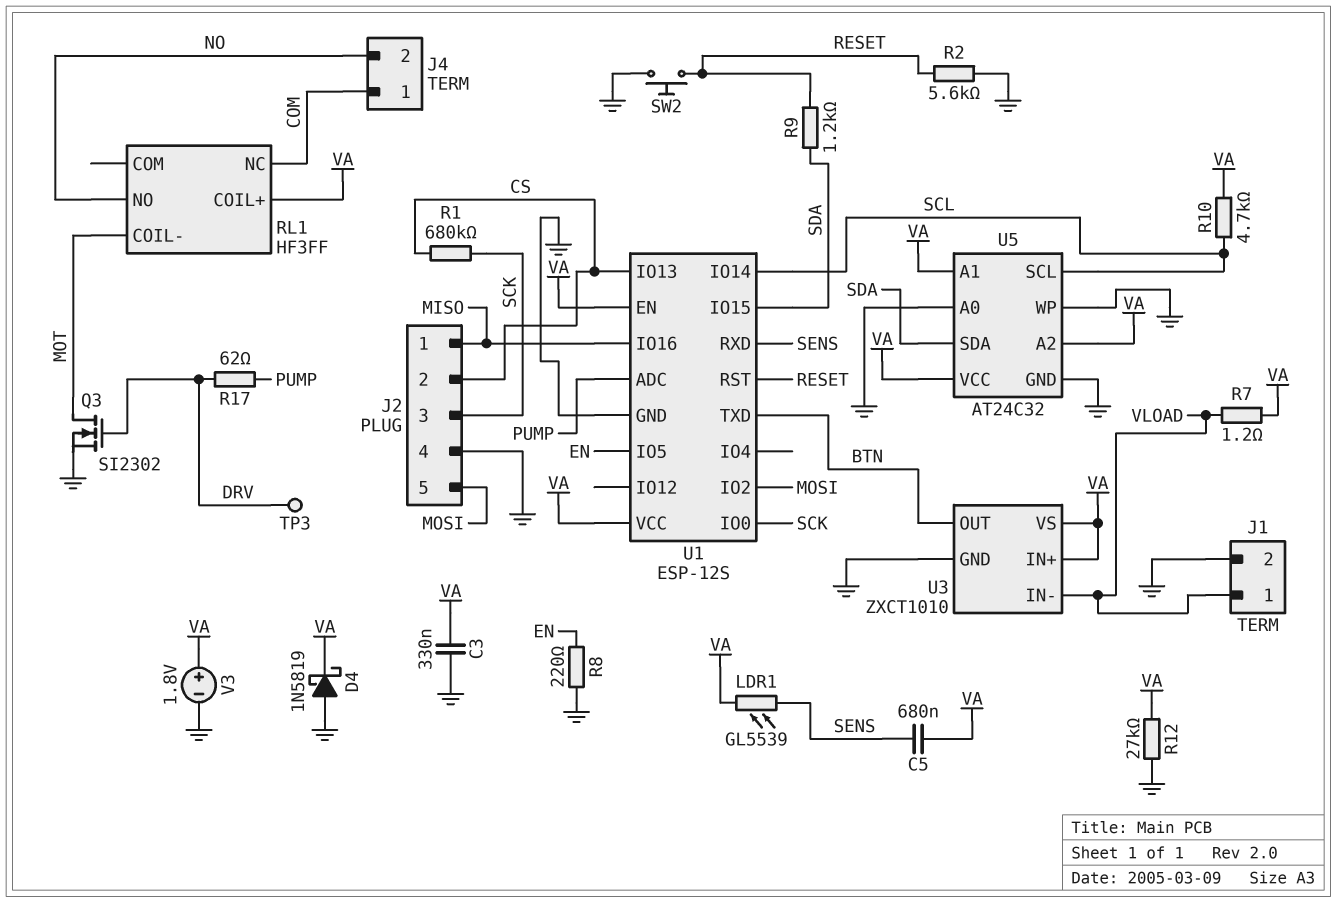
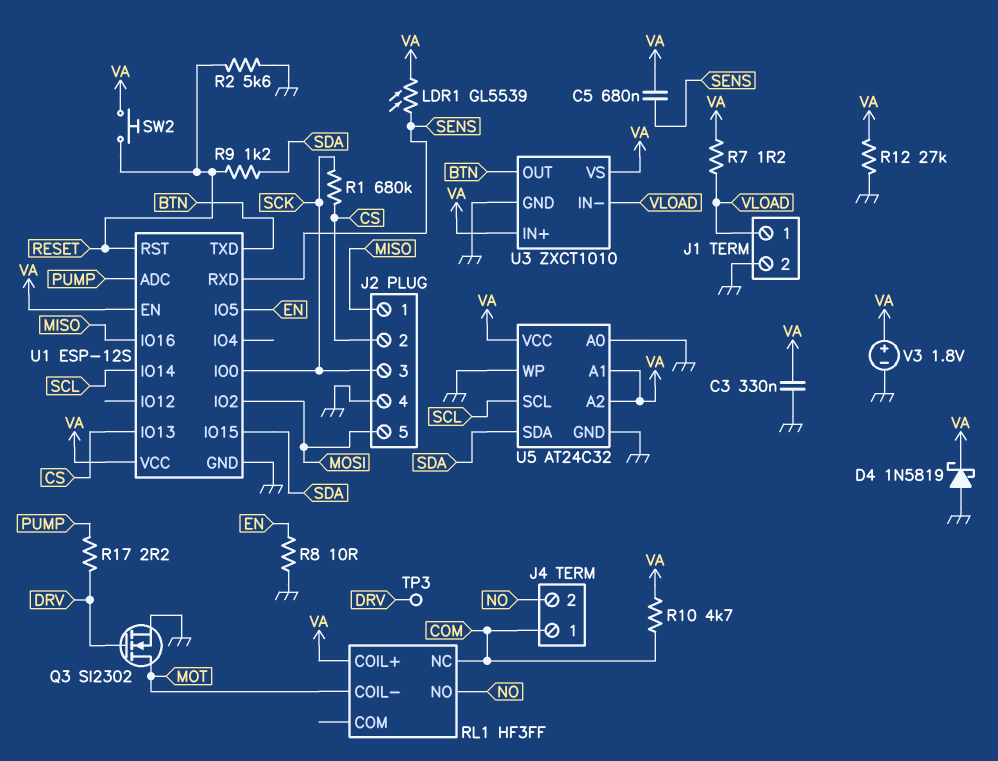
R8: 220 (EN, GND) -> 10 (EN, GND)
R10: 4.7k (SCL, VA) -> 4.7k (COM, VA)
R17: 62 (DRV, PUMP) -> 2.2 (DRV, PUMP)
SW2: button (GND, RESET) -> button (RESET, VA)

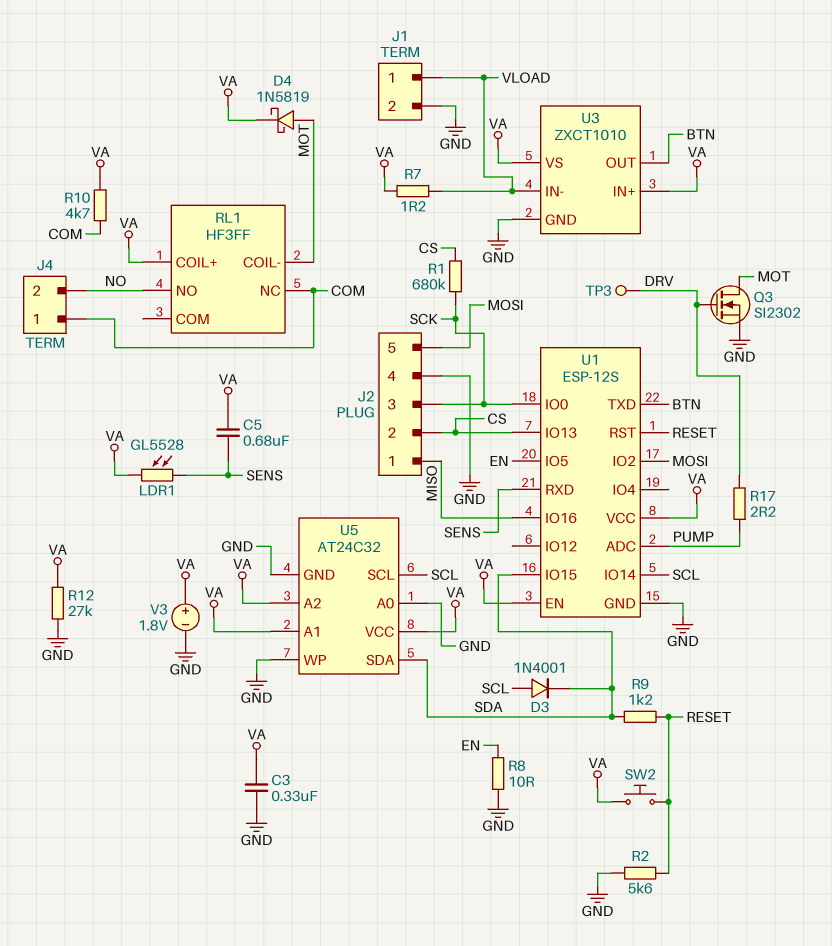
D3: none -> diode 1N4001 (A SCL, K SDA)
D4: schottky 1N5819 (A GND, K VA) -> schottky 1N5819 (A MOT, K VA)
LDR1: GL5539 (SENS, VA) -> GL5528 (SENS, VA)

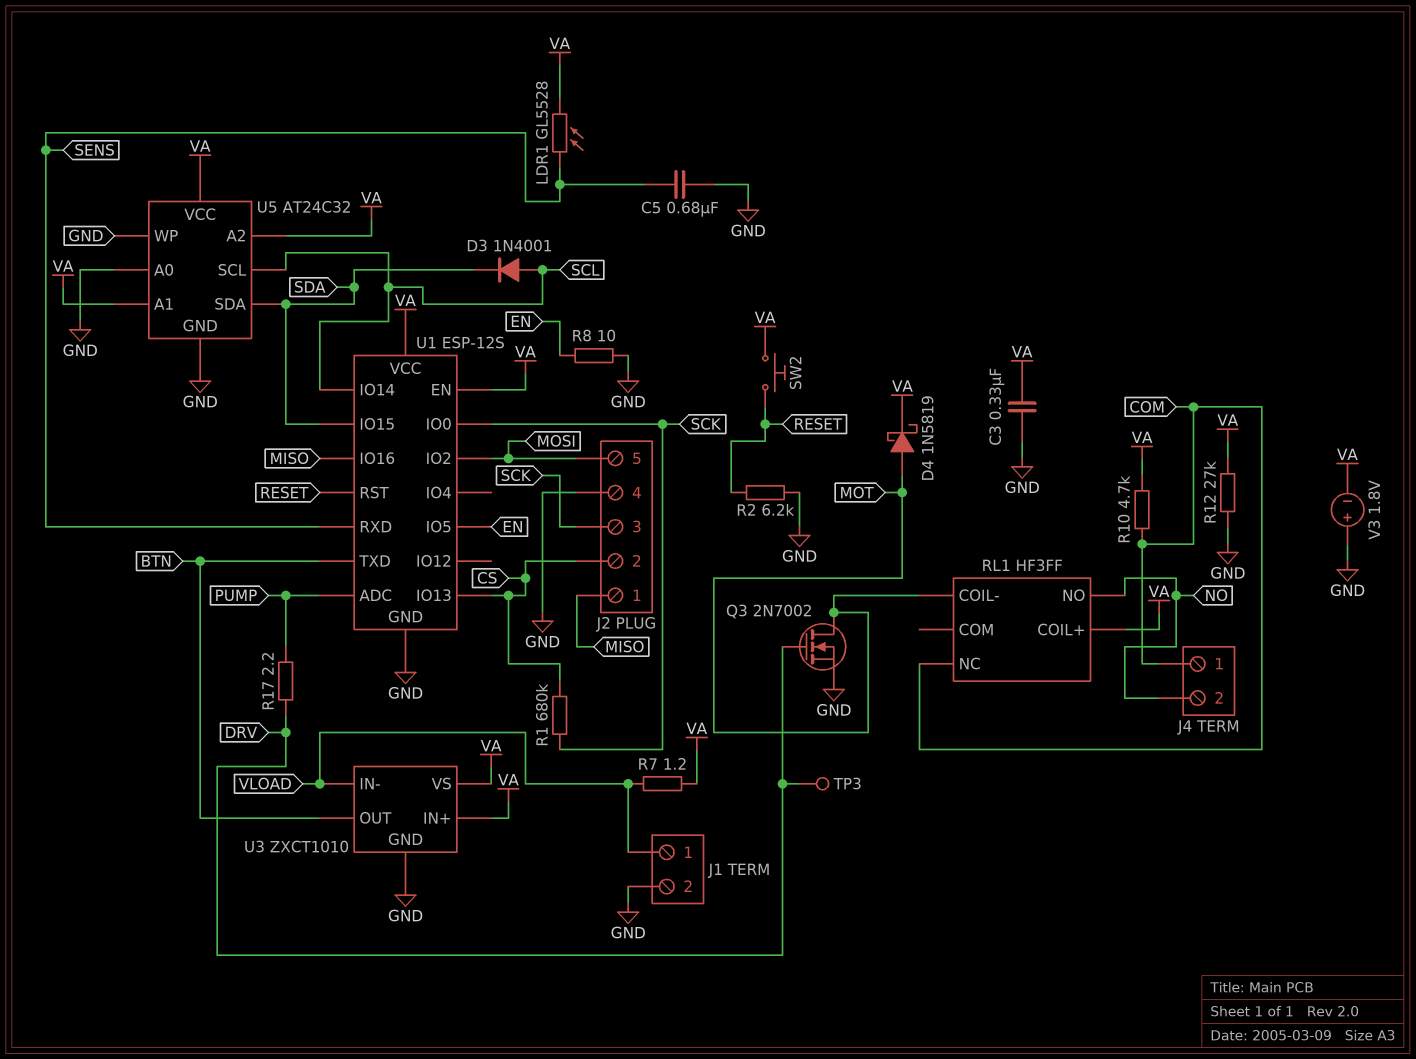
C5: 680nF (SENS, VA) -> 680nF (GND, SENS)
Q3: NMOS SI2302 (G DRV, D MOT, S GND) -> NMOS 2N7002 (G DRV, D MOT, S GND)
R2: 5.6k (GND, RESET) -> 6.2k (GND, RESET)
R9: 1.2k (RESET, SDA) -> none
V3: 1.8V (plus VA, minus GND) -> 1.8V (plus GND, minus VA)

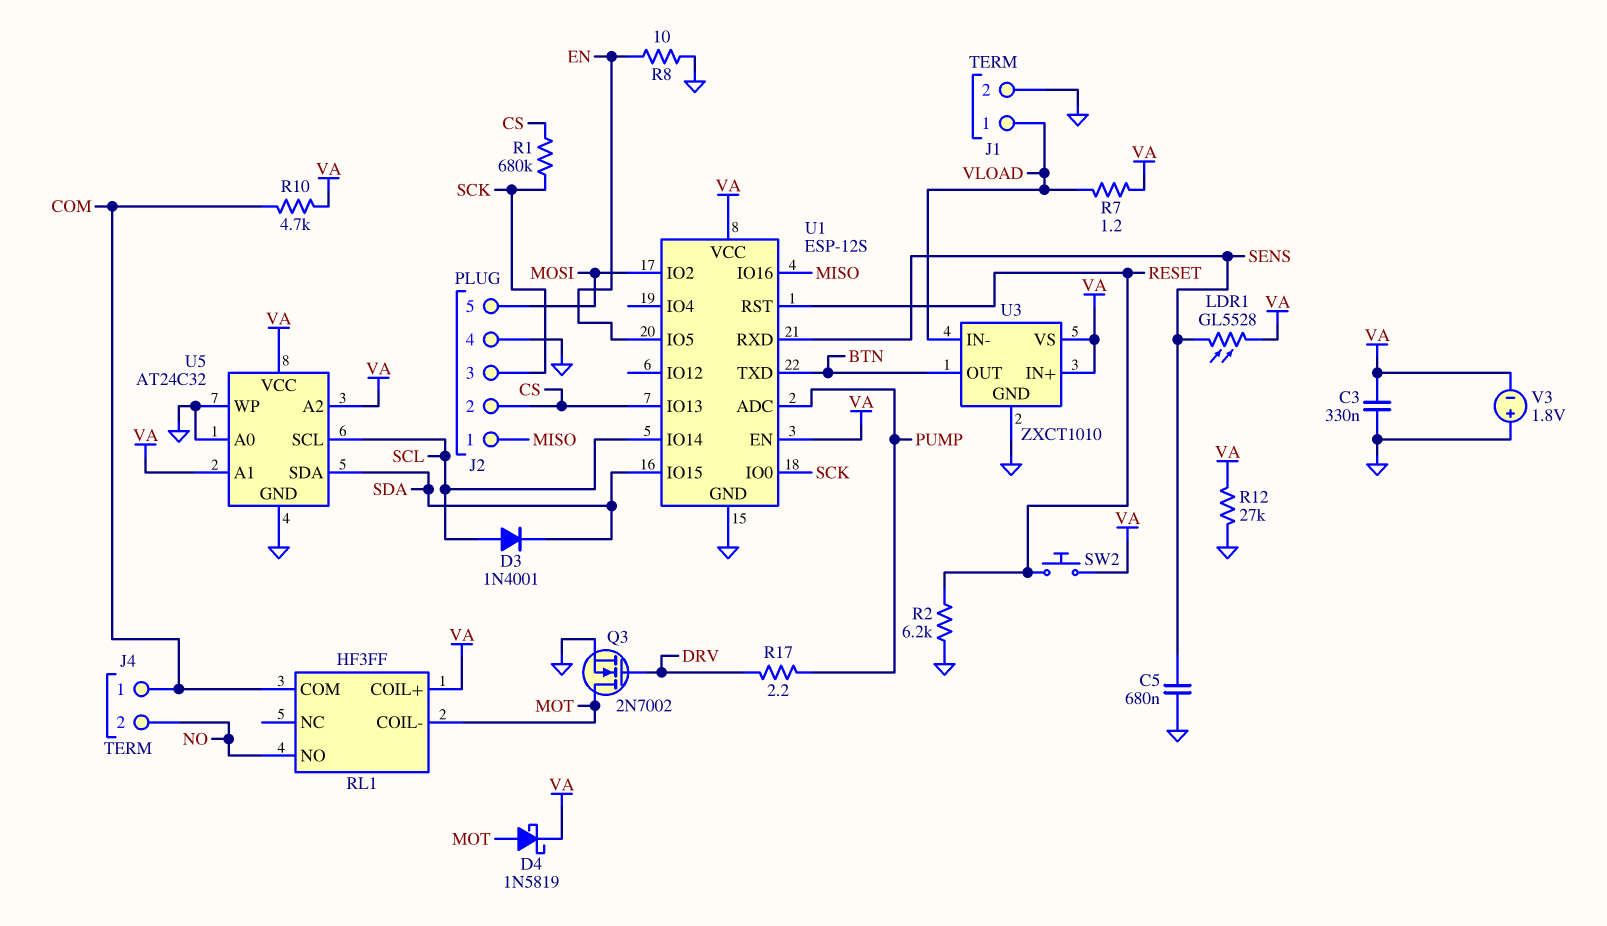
RL1 pin COM: none -> COM
RL1 pin NC: COM -> none
TP3: test point (DRV) -> none

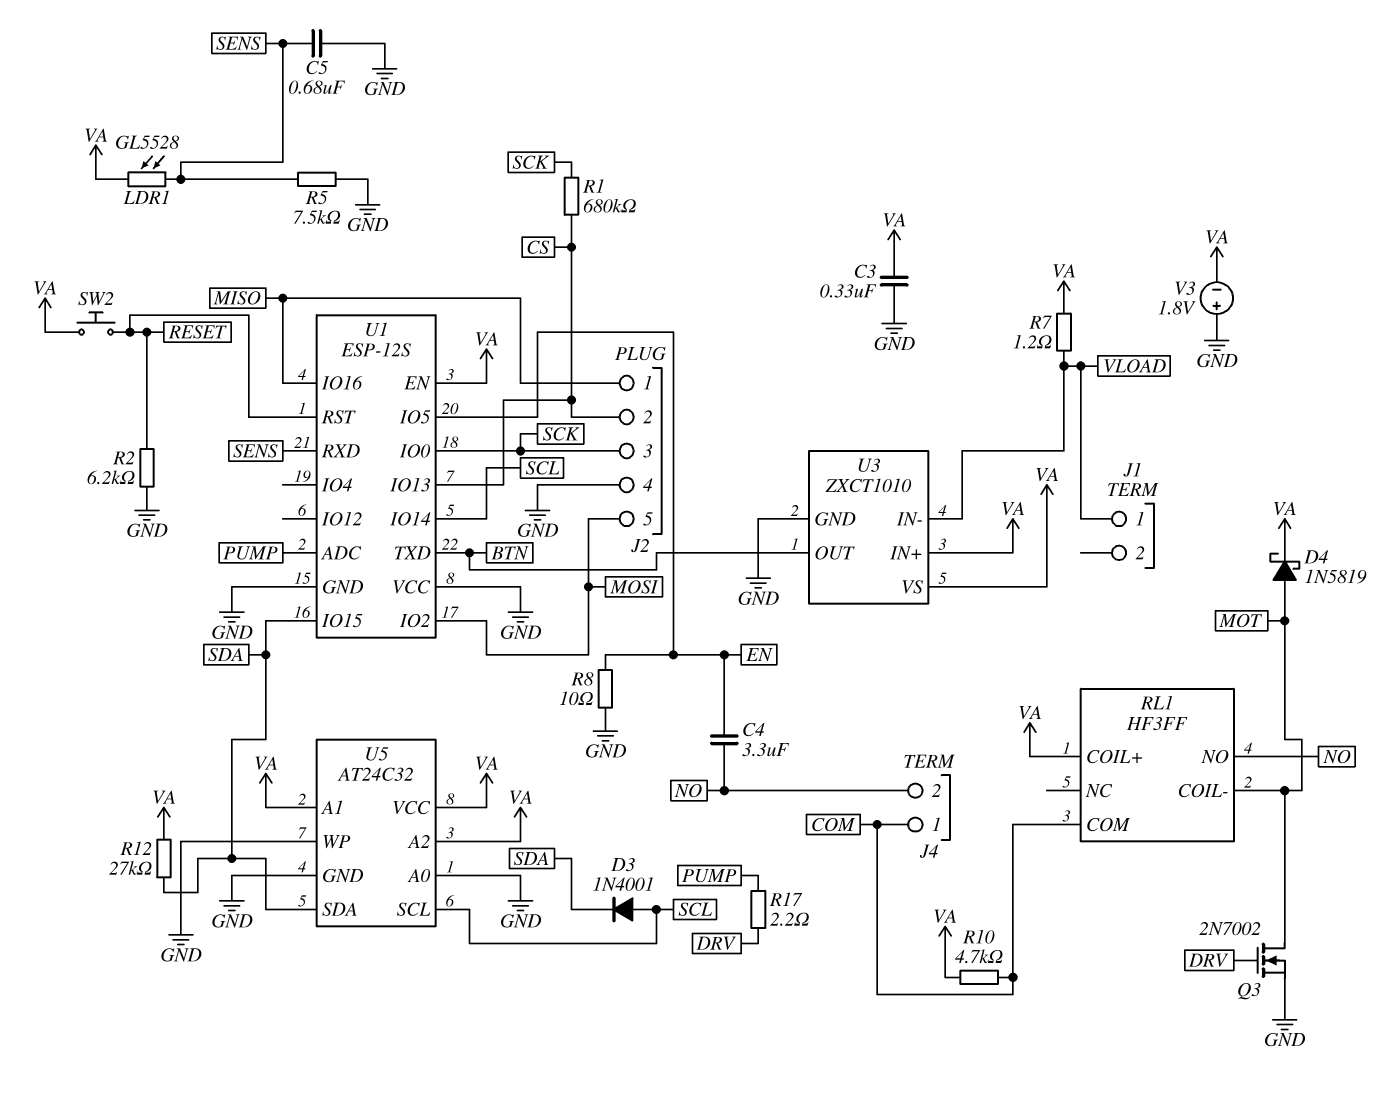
C4: none -> 3.3uF (EN, NO)
J1 pin 2: GND -> none
R5: none -> 7.5k (GND, SENS)
R12: 27k (GND, VA) -> 27k (SDA, VA)
U1 pin VCC: VA -> GND

